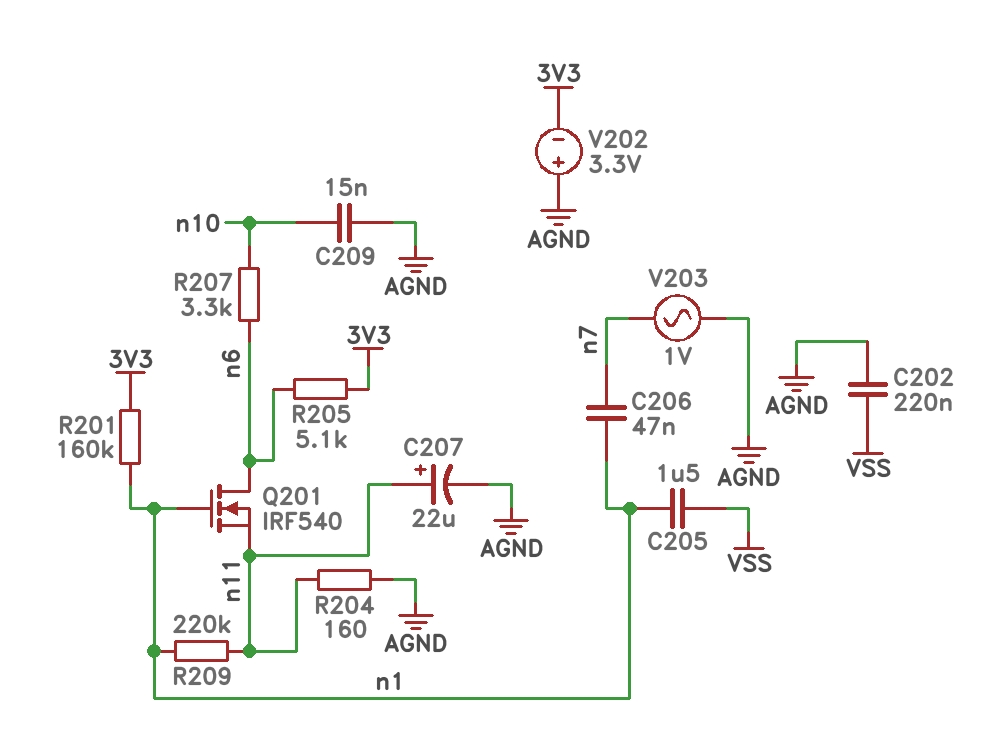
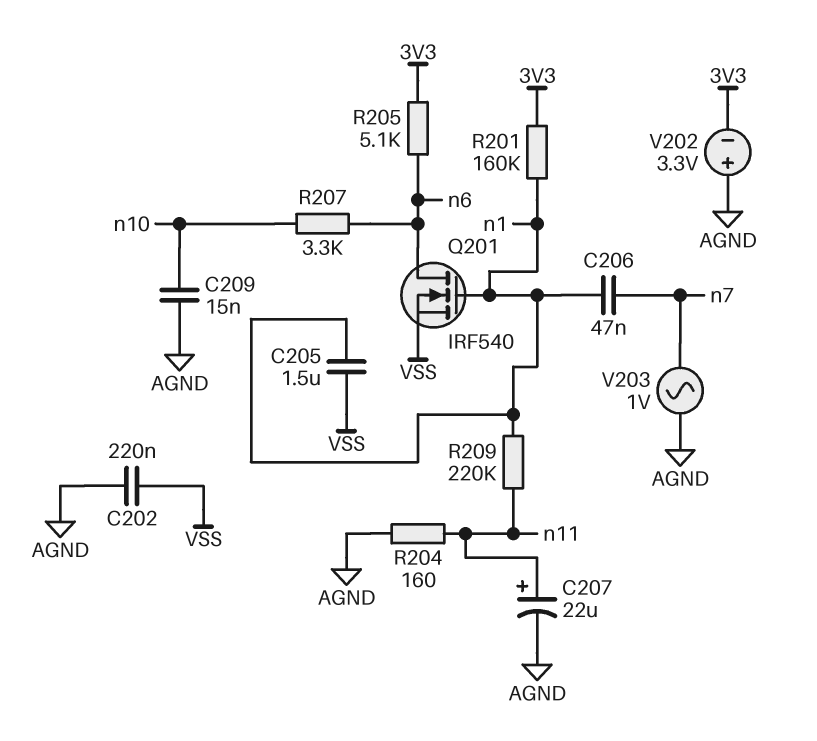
Q201: NMOS IRF540 (G n1, D n6, S n11) -> NMOS IRF540 (G n1, D n6, S VSS)

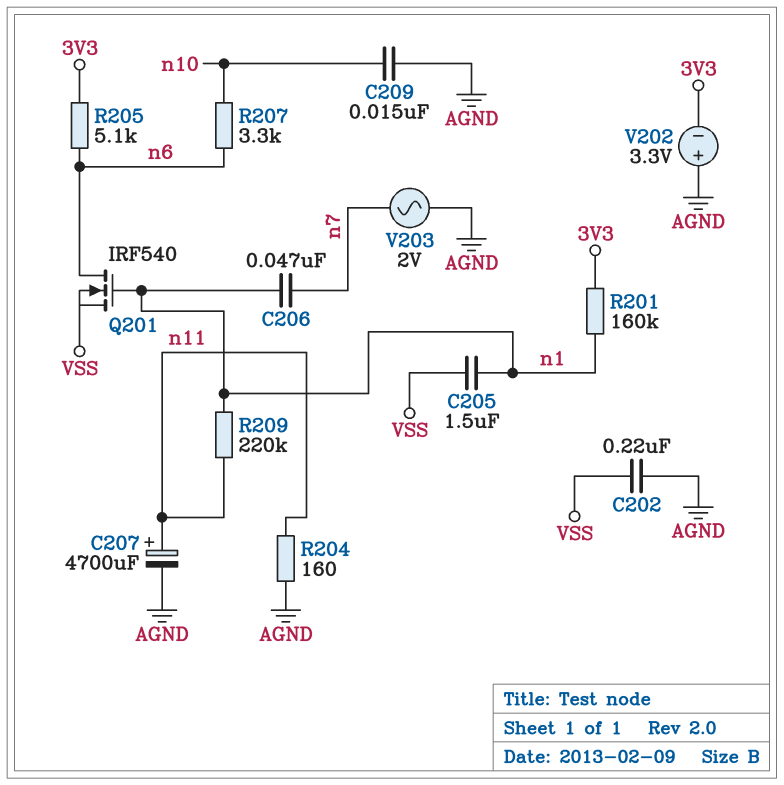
C207: 22uF (plus n11, minus AGND) -> 4700uF (plus n11, minus AGND)
V203: AC 1V (AGND, n7) -> AC 2V (AGND, n7)

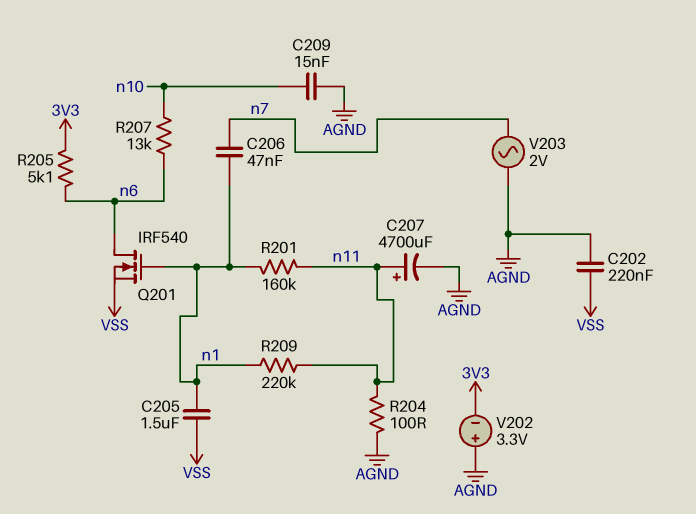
R201: 160k (3V3, n1) -> 160k (n1, n11)
R204: 160 (AGND, n11) -> 100 (AGND, n11)
R207: 3.3k (n6, n10) -> 13k (n6, n10)

